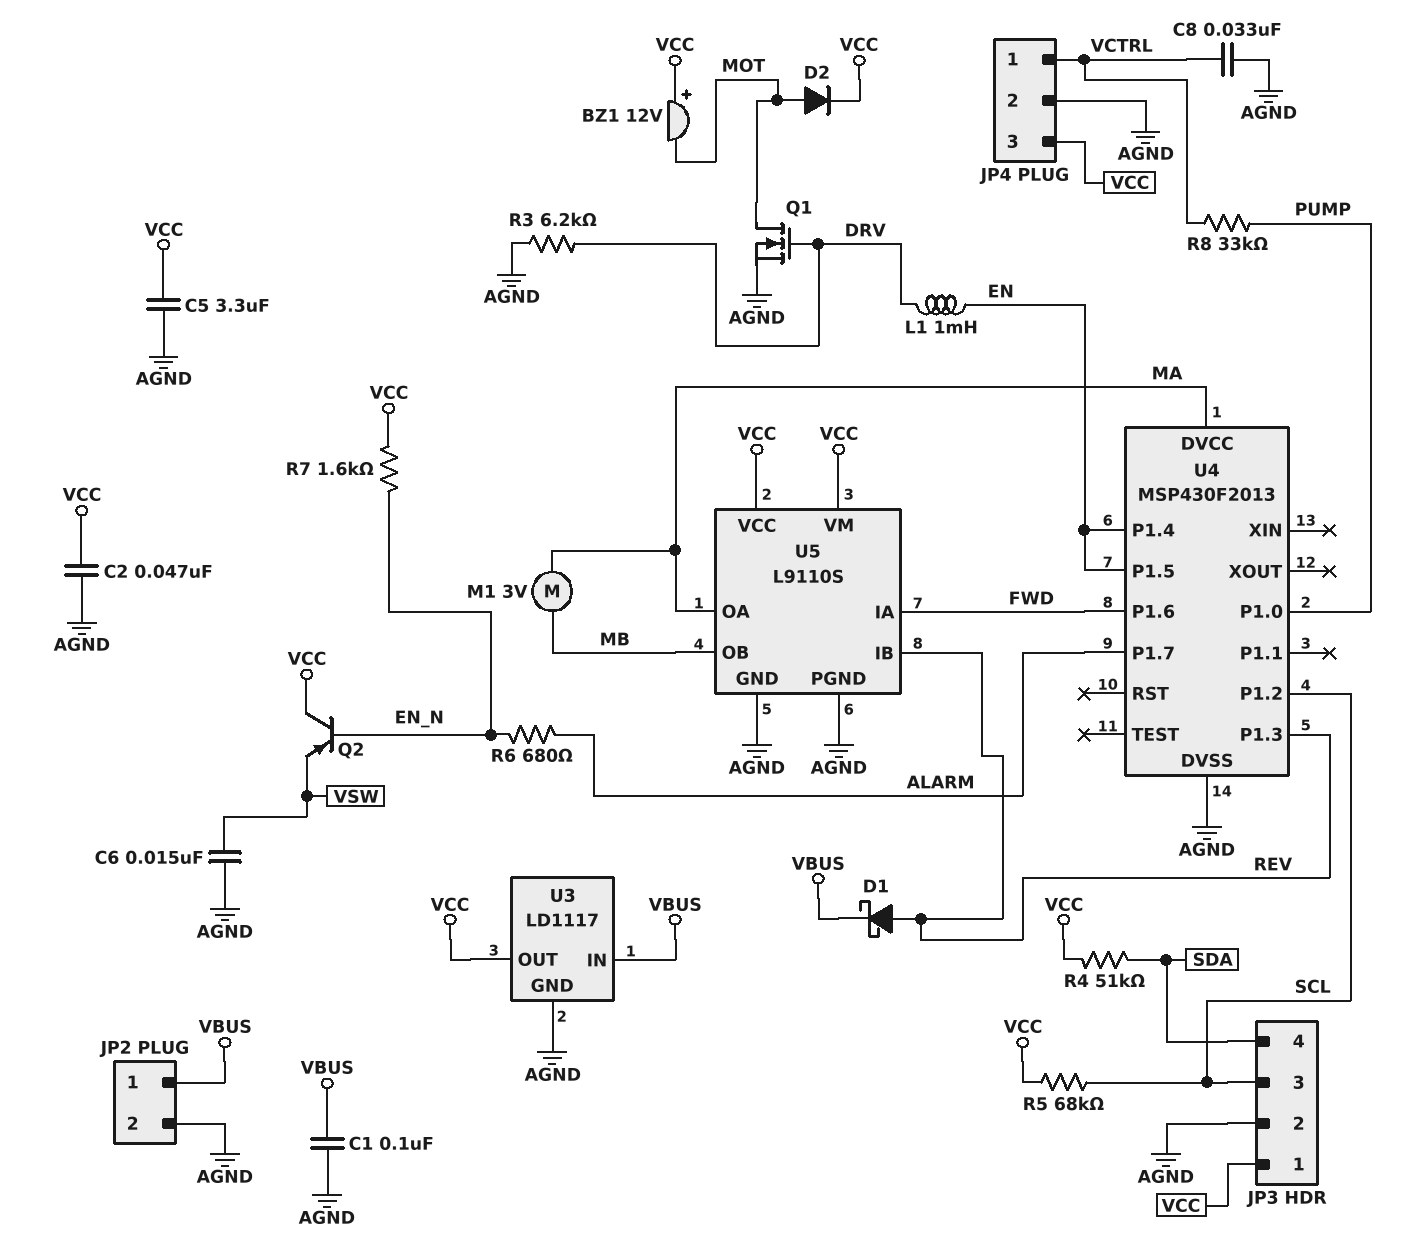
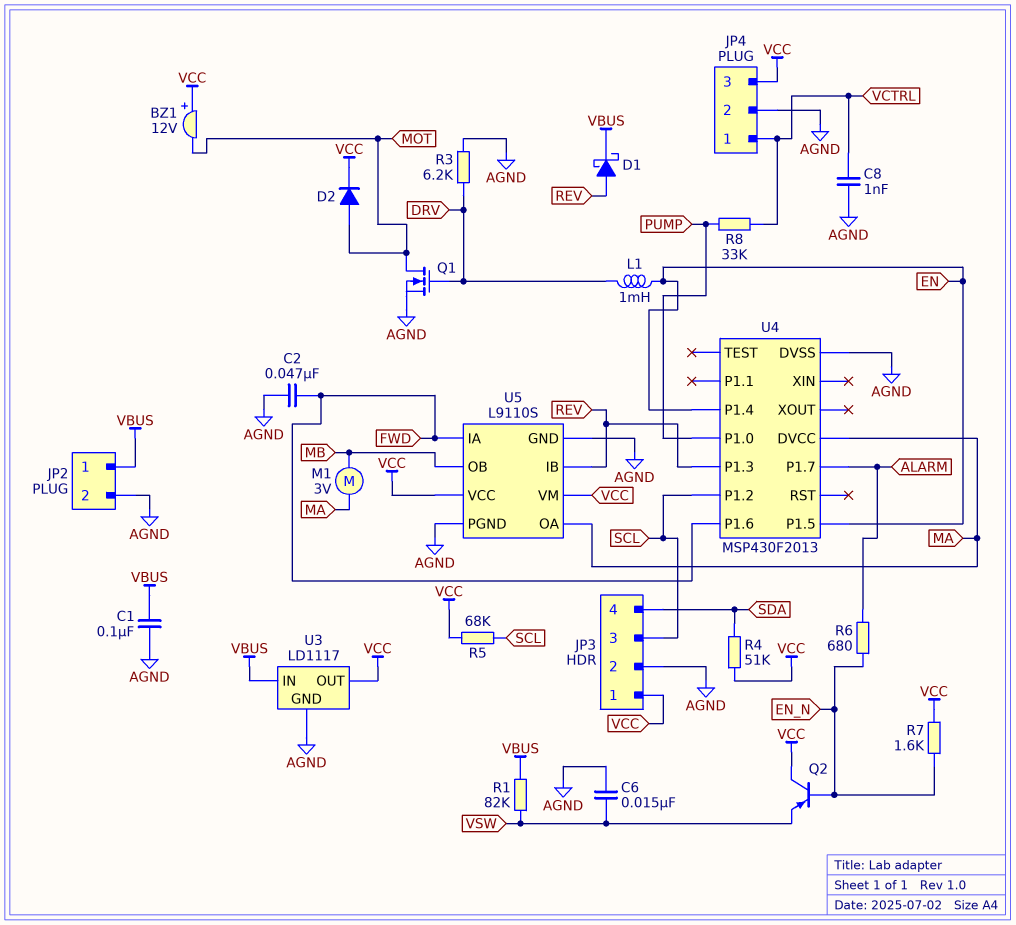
C2: 47nF (AGND, VCC) -> 47nF (AGND, FWD)
C5: 3.3uF (AGND, VCC) -> none
C8: 33nF (AGND, VCTRL) -> 1nF (AGND, VCTRL)
R1: none -> 82k (VBUS, VSW)

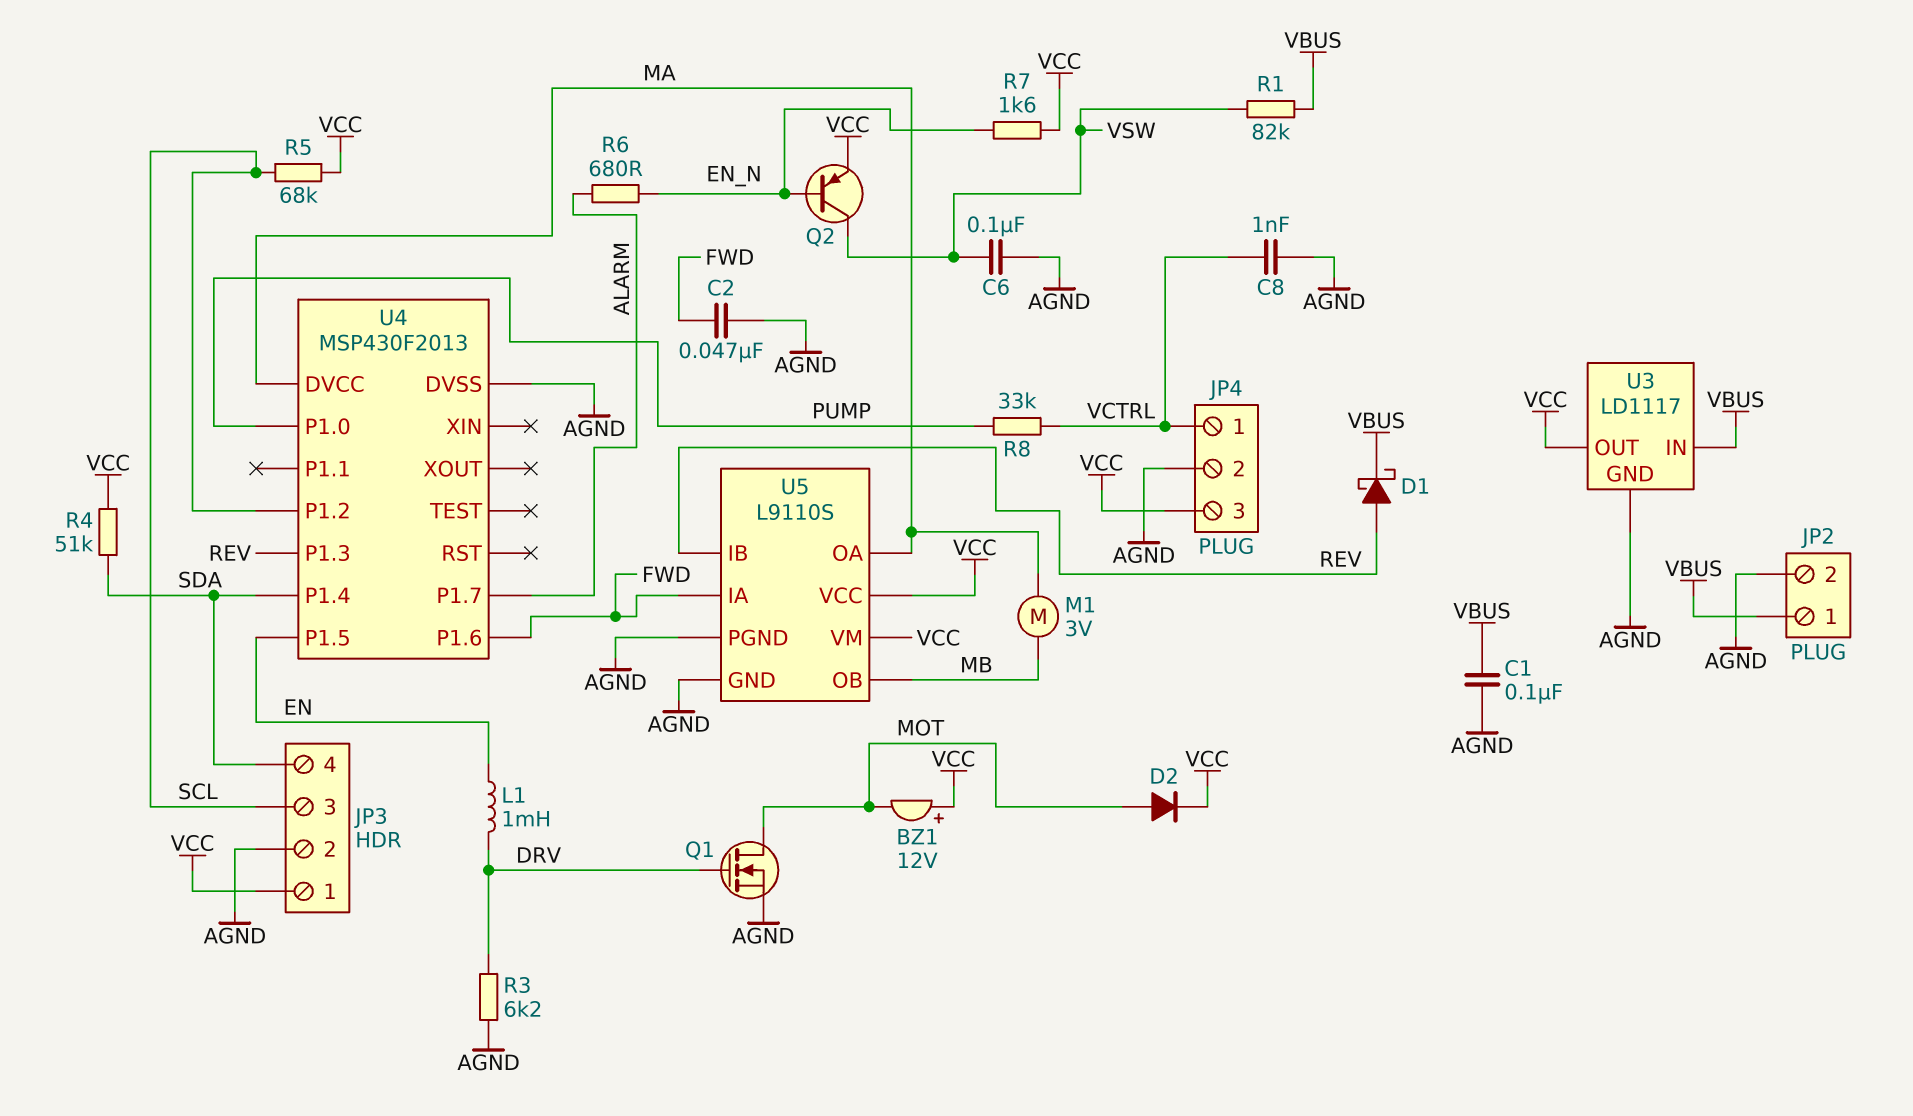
C6: 15nF (AGND, VSW) -> 100nF (AGND, VSW)
Q2: PNP (B EN_N, C VCC, E VSW) -> PNP (B EN_N, C VSW, E VCC)
U4 pin P1.4: EN -> SDA

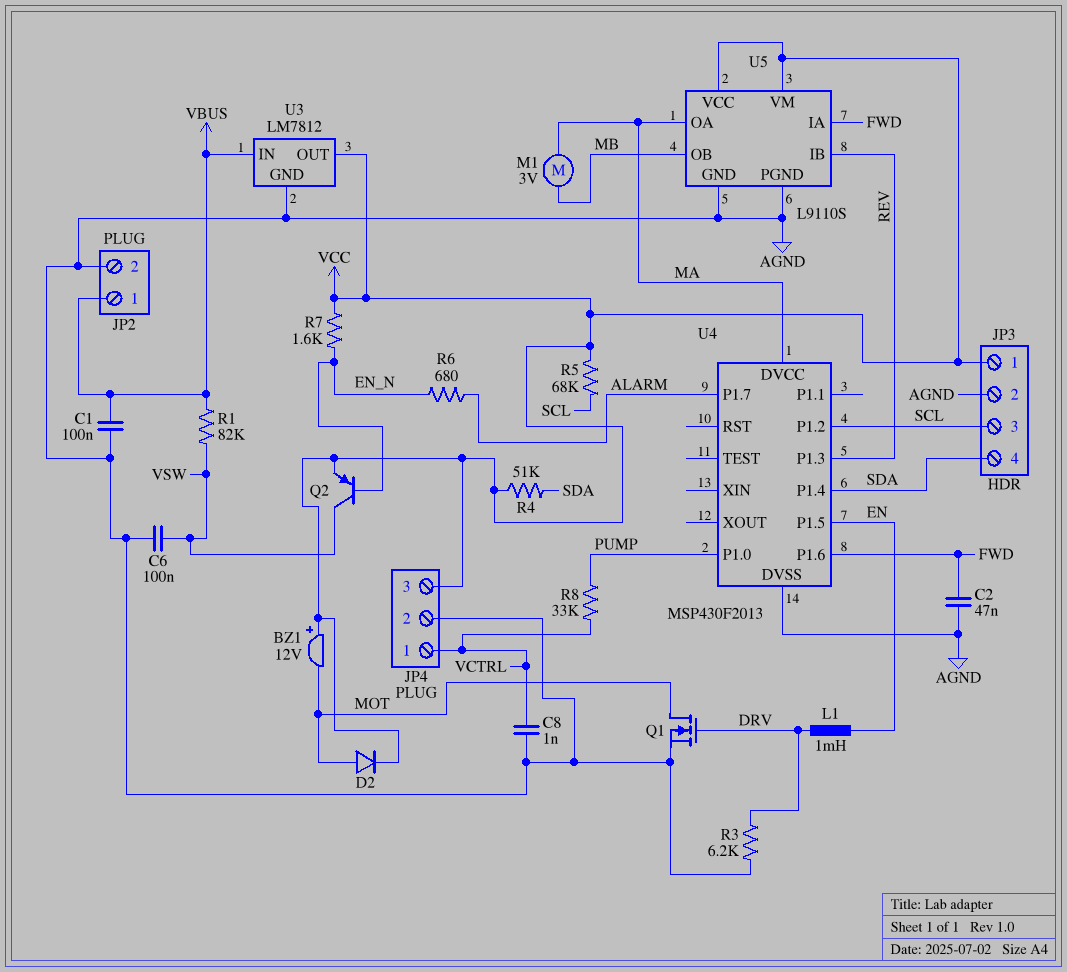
D1: schottky (A REV, K VBUS) -> none
U3: LD1117 -> LM7812

